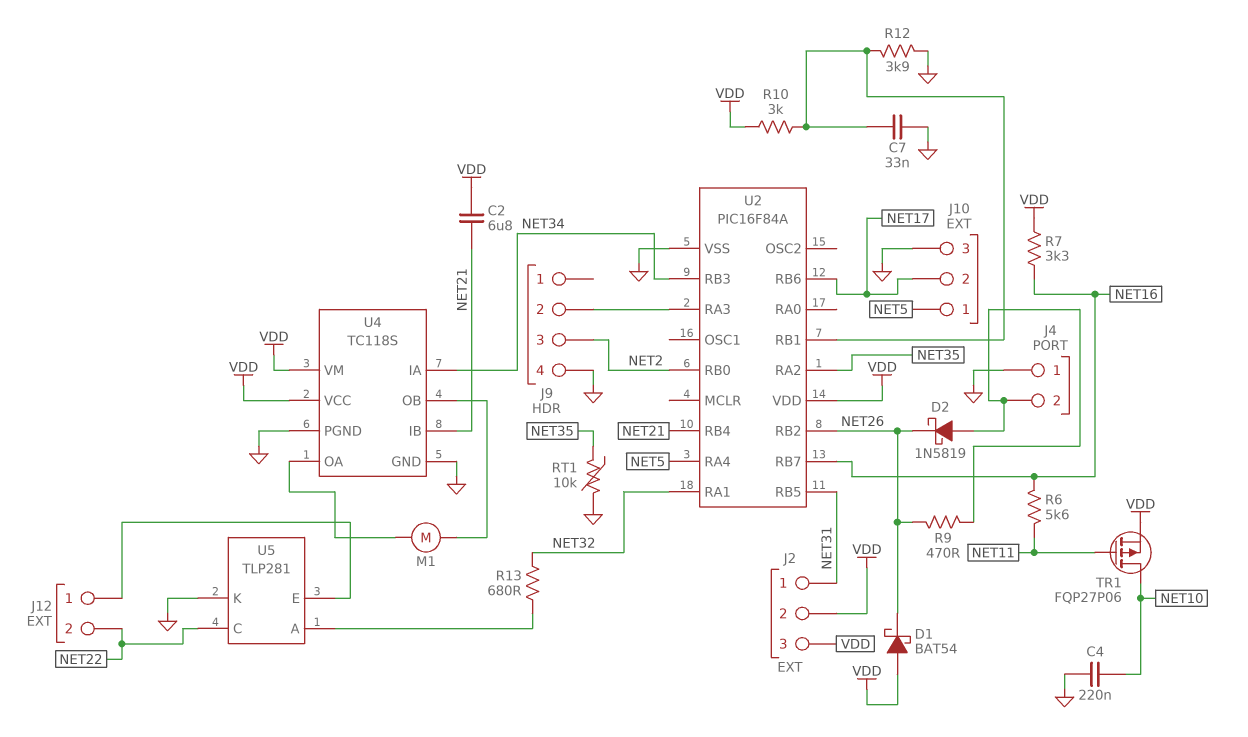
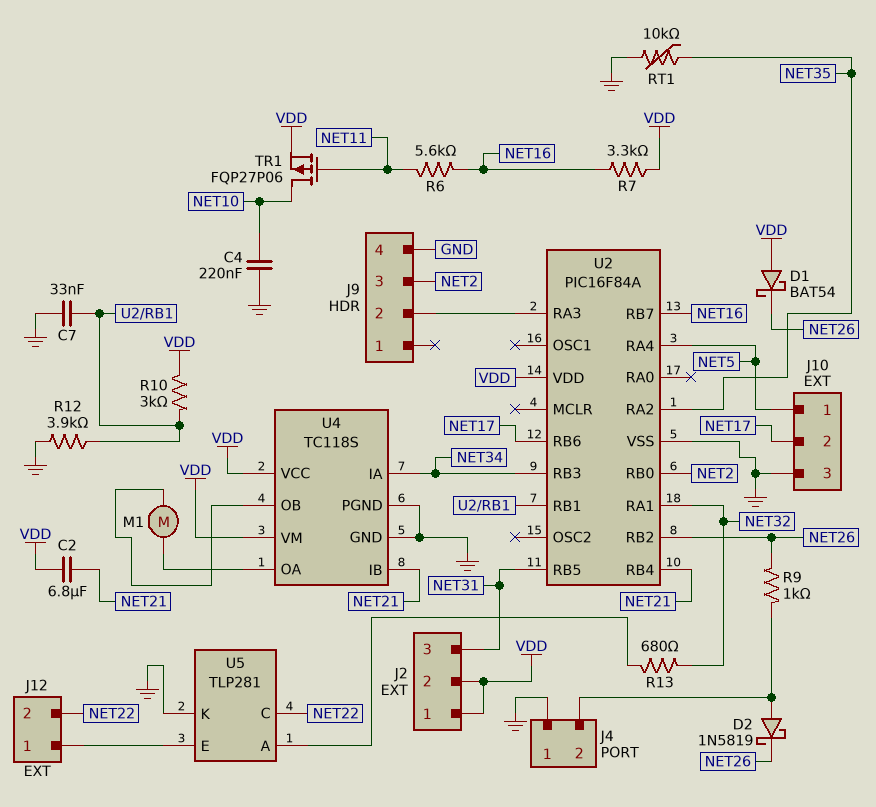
J2 pin 1: NET31 -> VDD
J2 pin 3: VDD -> NET31
R9: 470 (J4/2, NET26) -> 1k (J4/2, NET26)

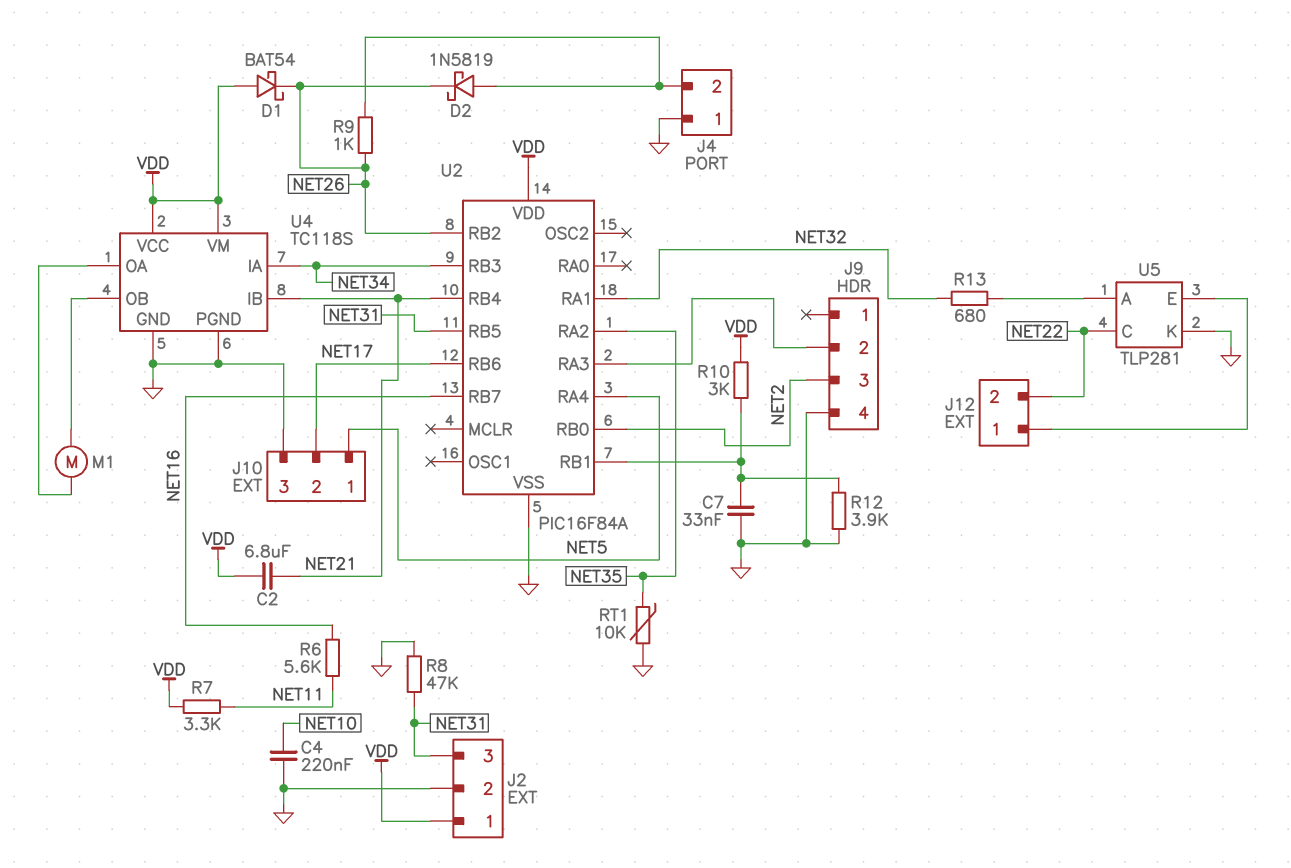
J2 pin 2: VDD -> GND
R7: 3.3k (NET16, VDD) -> 3.3k (NET11, VDD)
R8: none -> 47k (GND, NET31)
TR1: PMOS FQP27P06 (G NET11, D NET10, S VDD) -> none

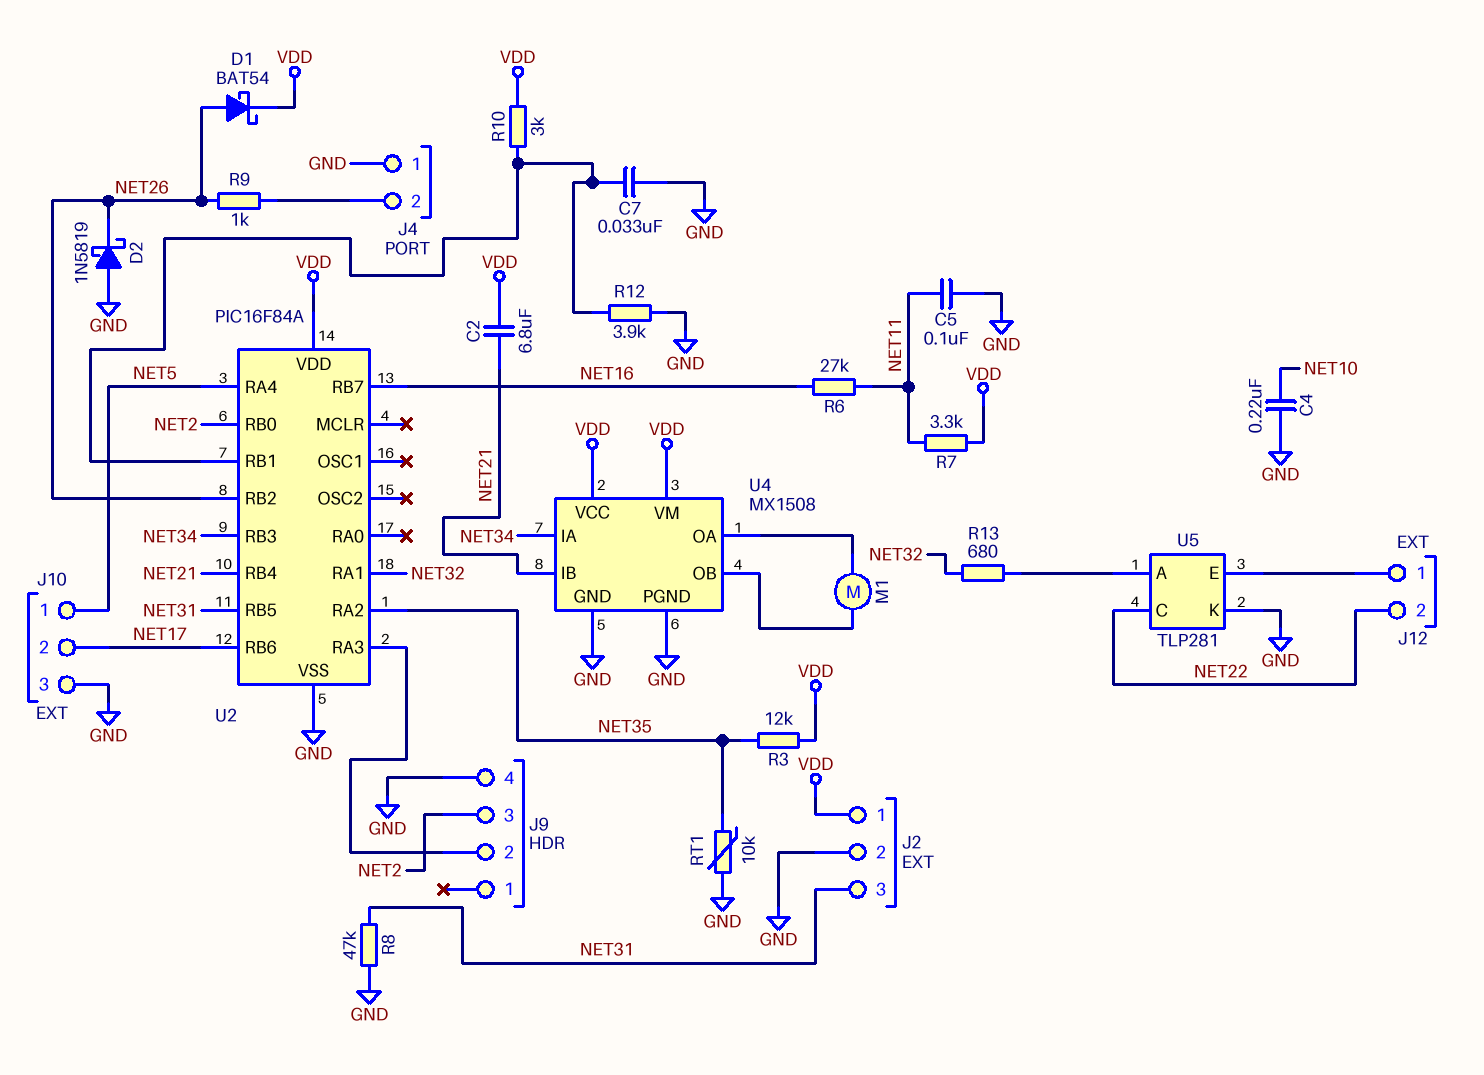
C5: none -> 100nF (GND, NET11)
D1: schottky BAT54 (A VDD, K NET26) -> schottky BAT54 (A NET26, K VDD)
D2: schottky 1N5819 (A J4/2, K NET26) -> schottky 1N5819 (A GND, K NET26)
R3: none -> 12k (NET35, VDD)
R6: 5.6k (NET11, NET16) -> 27k (NET11, NET16)
U4: TC118S -> MX1508

